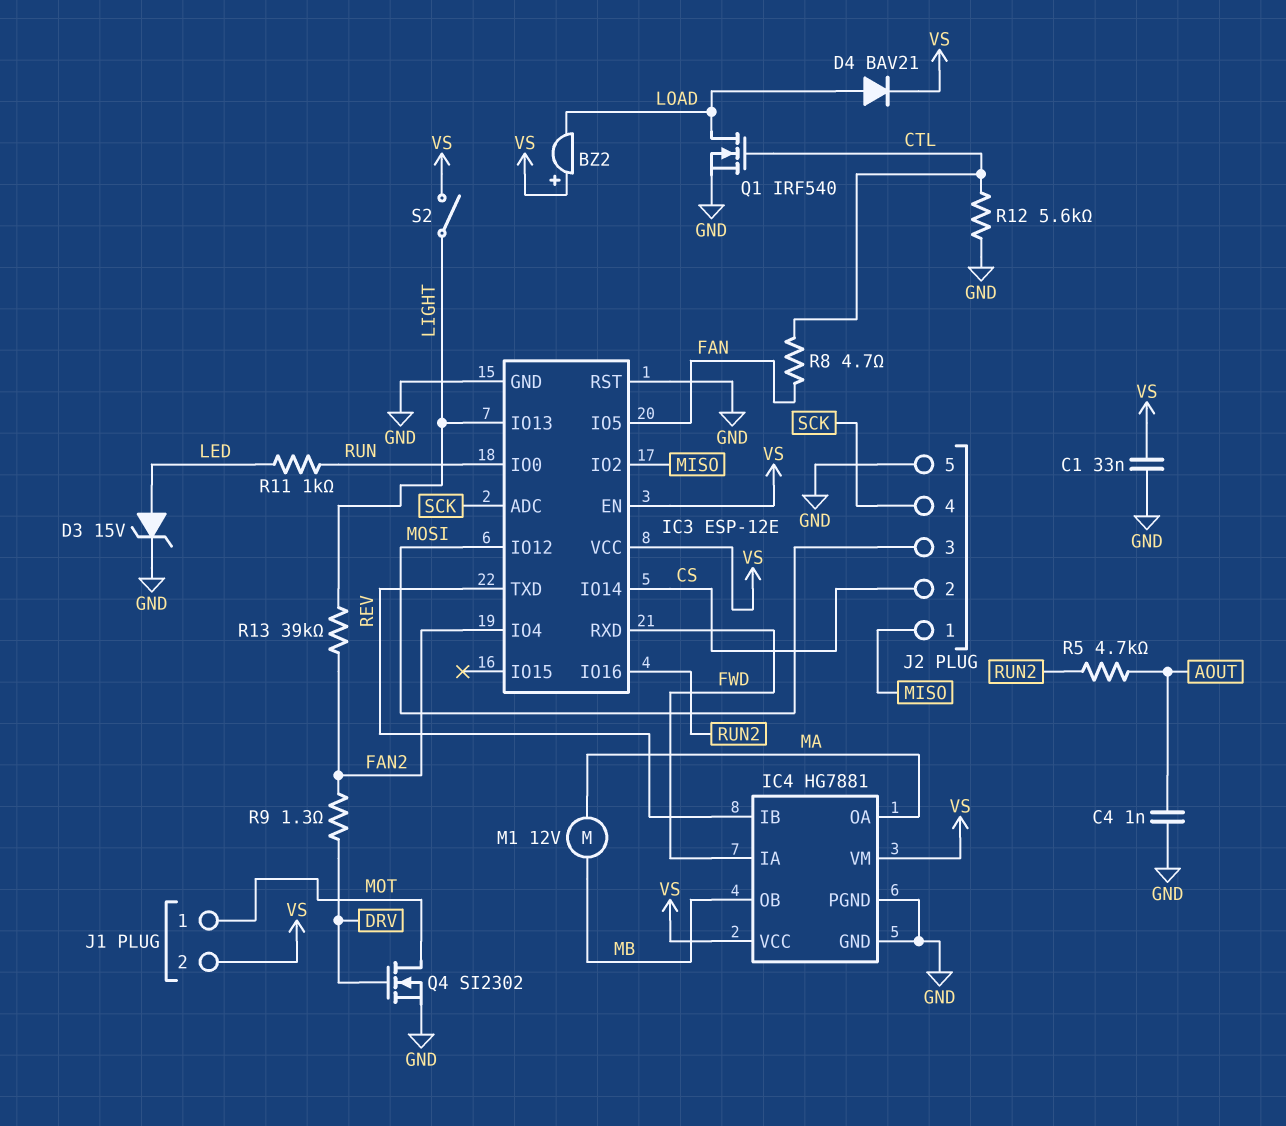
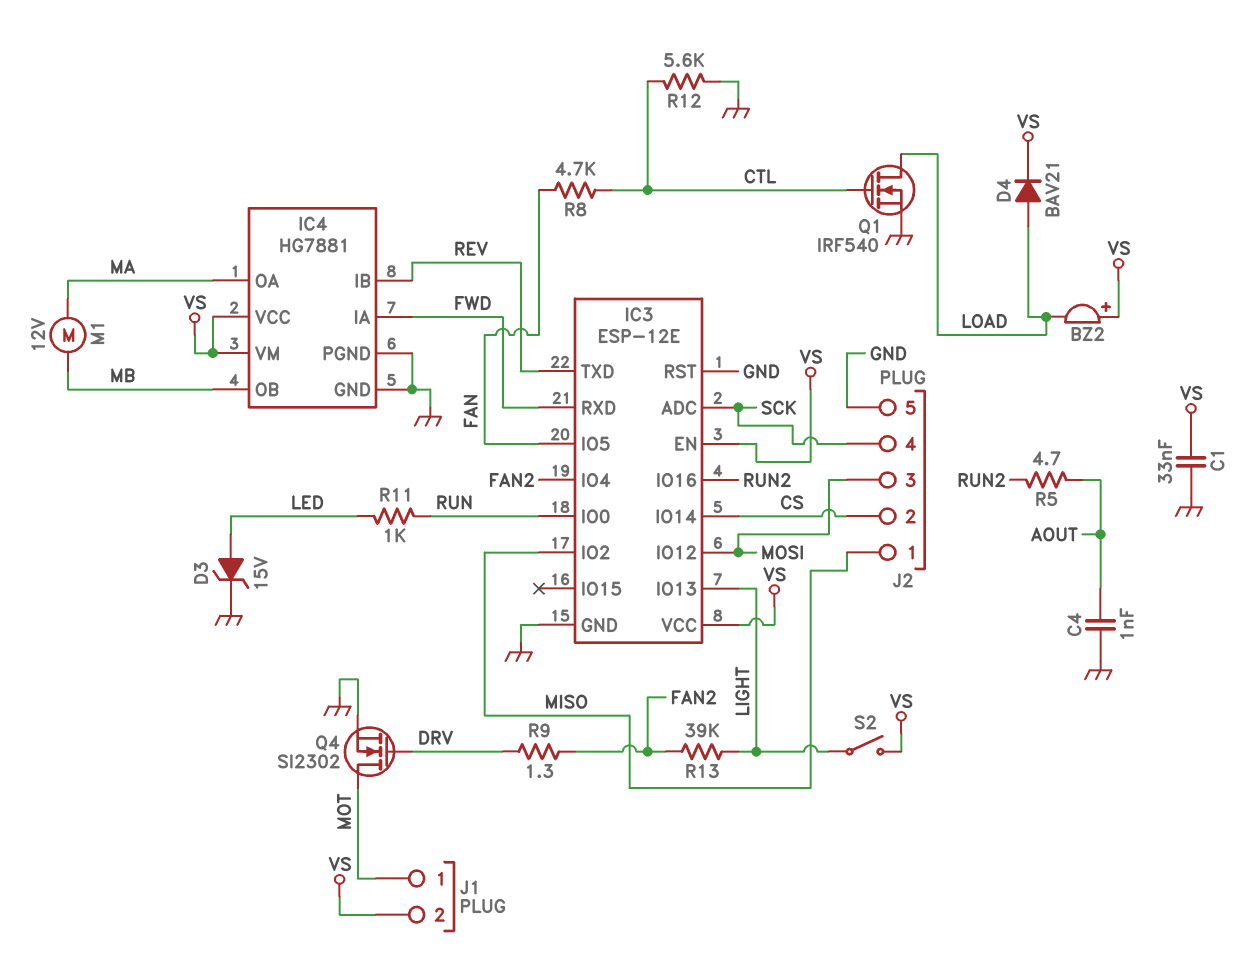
R5: 4.7k (AOUT, RUN2) -> 4.7 (AOUT, RUN2)
R8: 4.7 (CTL, FAN) -> 4.7k (CTL, FAN)

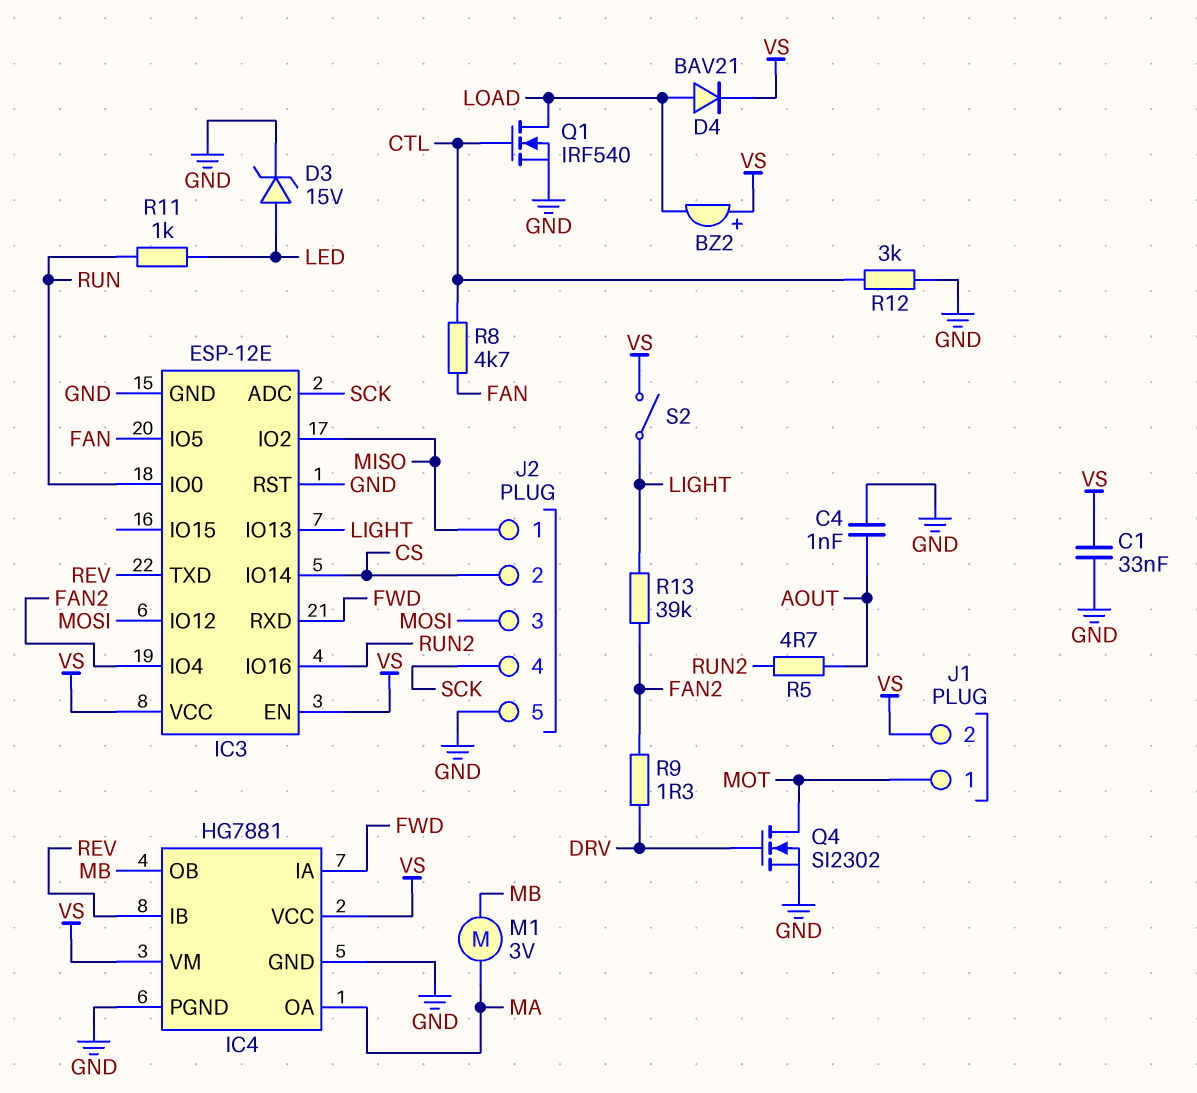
M1: motor 12V (MA, MB) -> motor 3V (MA, MB)
R12: 5.6k (CTL, GND) -> 3k (CTL, GND)

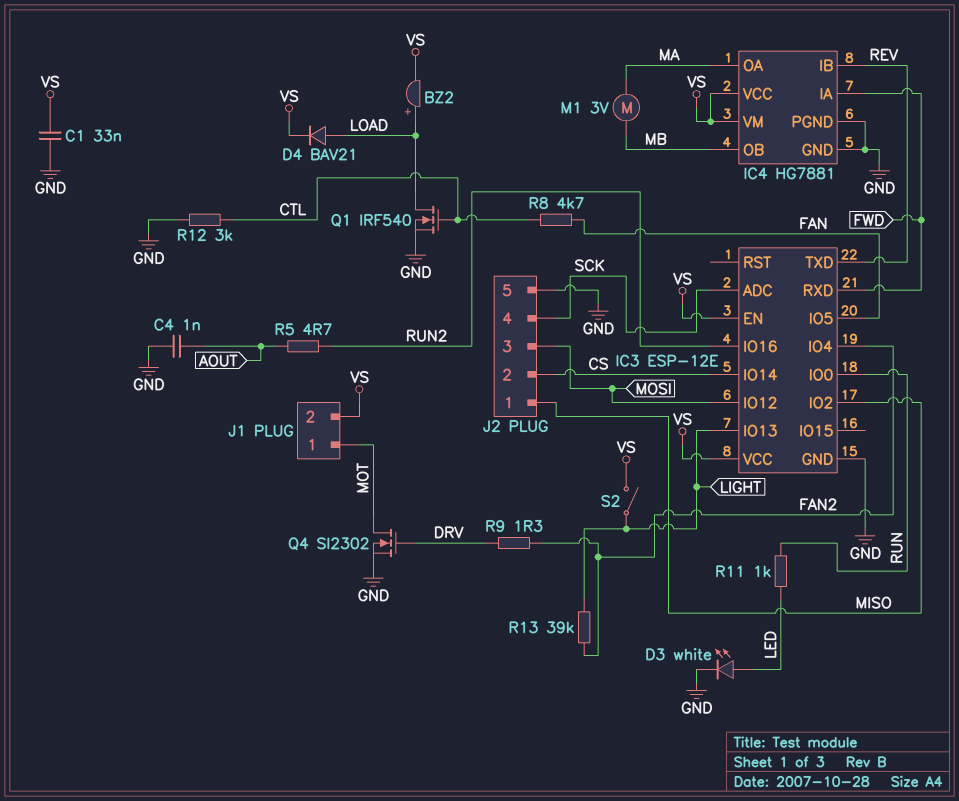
BZ2: buzzer (plus VS, minus LOAD) -> buzzer (plus LOAD, minus VS)
D3: zener 15V (A LED, K GND) -> LED white (A LED, K GND)
IC3 pin RST: GND -> none

